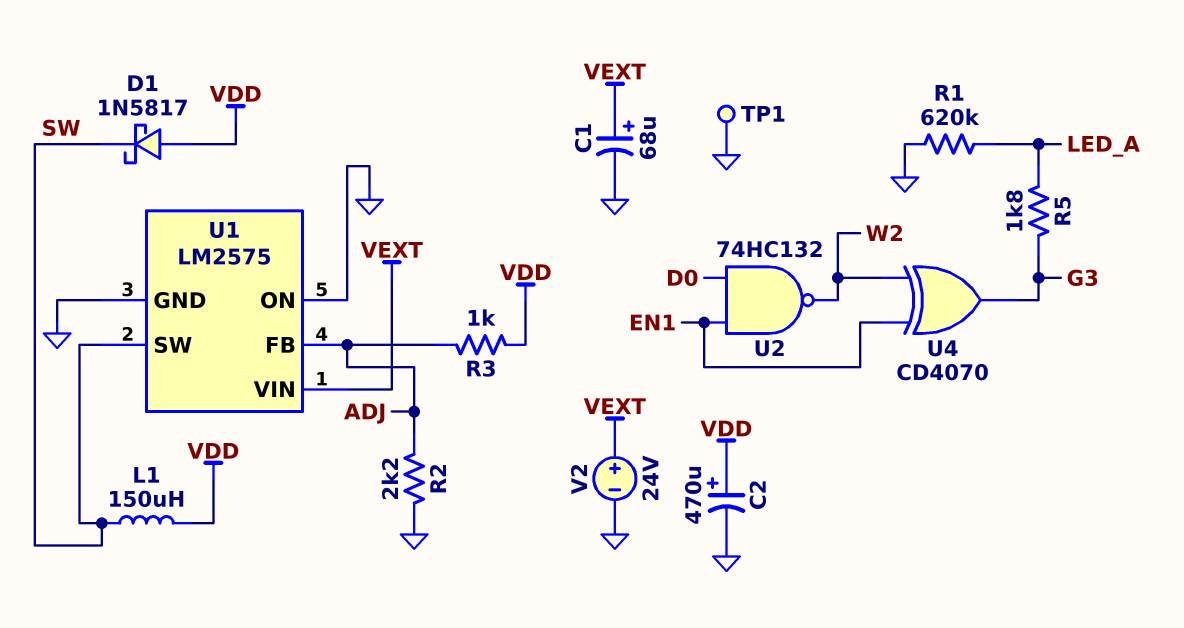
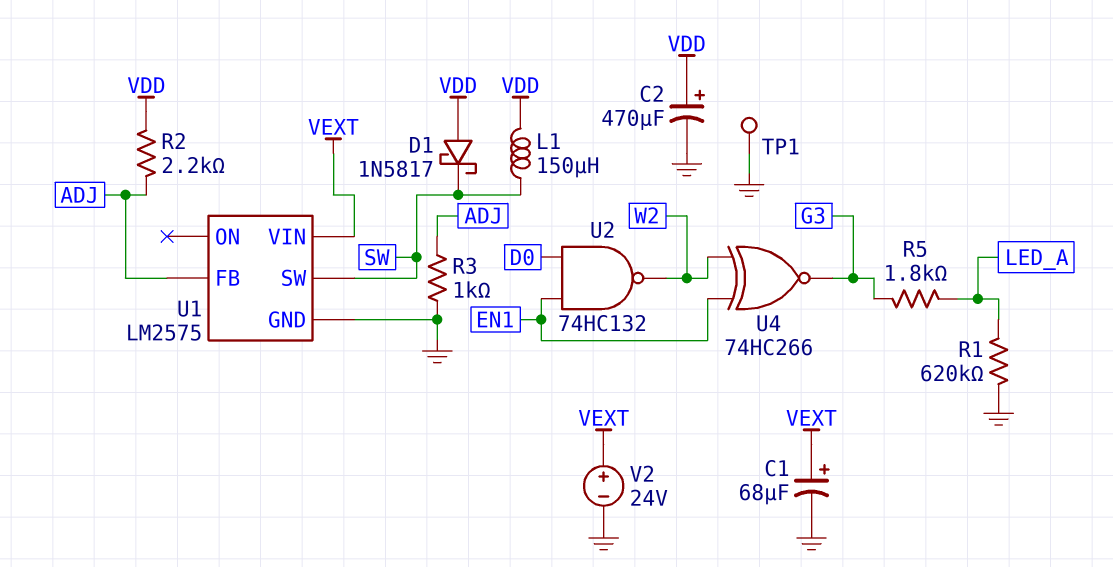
R2: 2.2k (ADJ, GND) -> 2.2k (ADJ, VDD)
R3: 1k (ADJ, VDD) -> 1k (ADJ, GND)
U1 pin ON: GND -> none
U4: XOR CD4070 (in EN1, in W2, out G3) -> XNOR 74HC266 (in EN1, in W2, out G3)

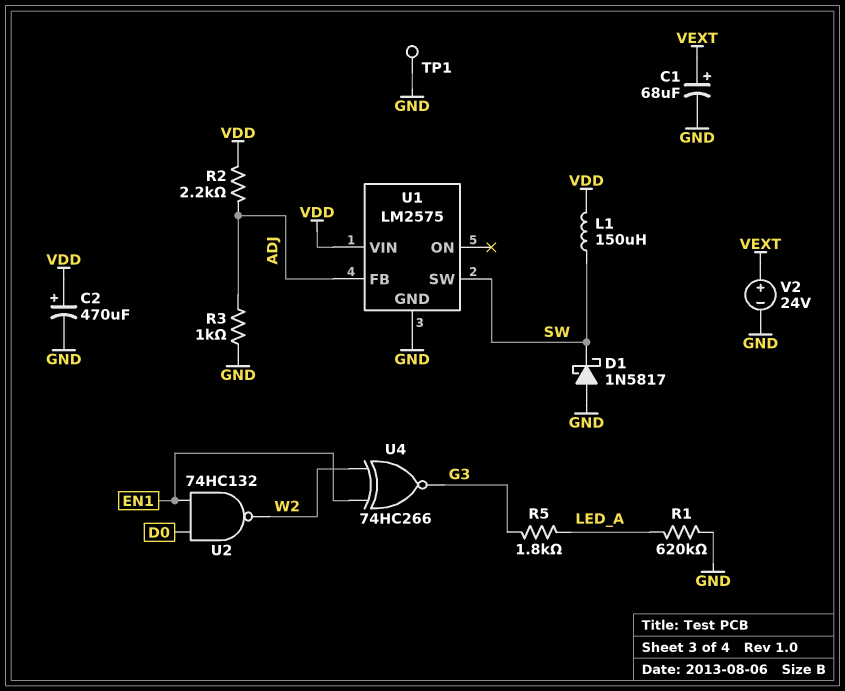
D1: schottky 1N5817 (A VDD, K SW) -> schottky 1N5817 (A GND, K SW)
U1 pin VIN: VEXT -> VDD

